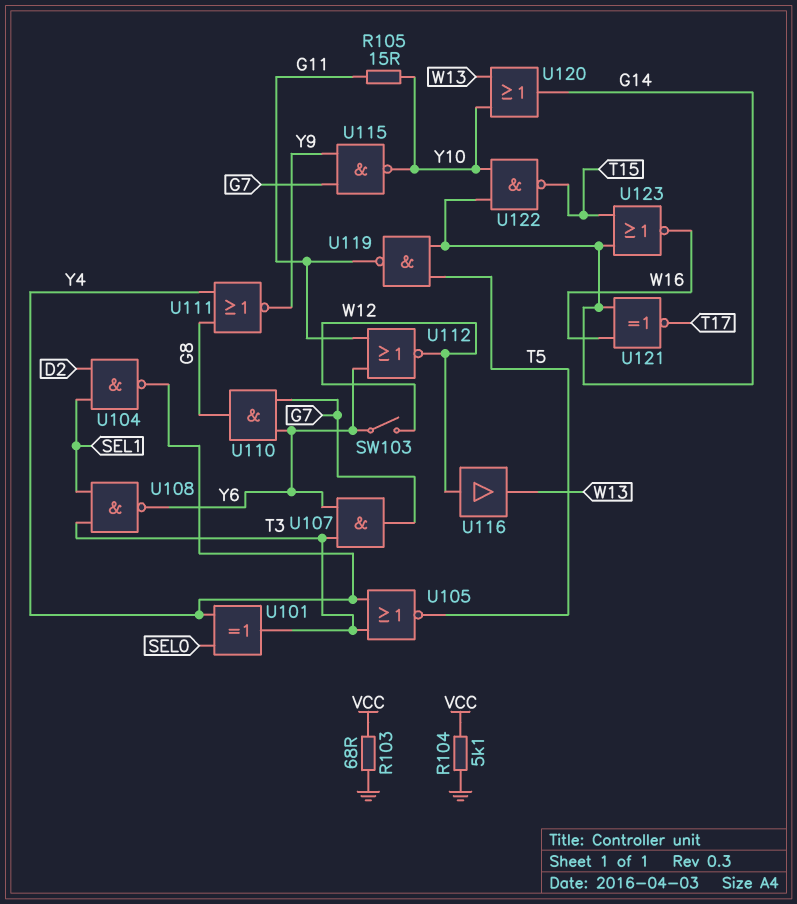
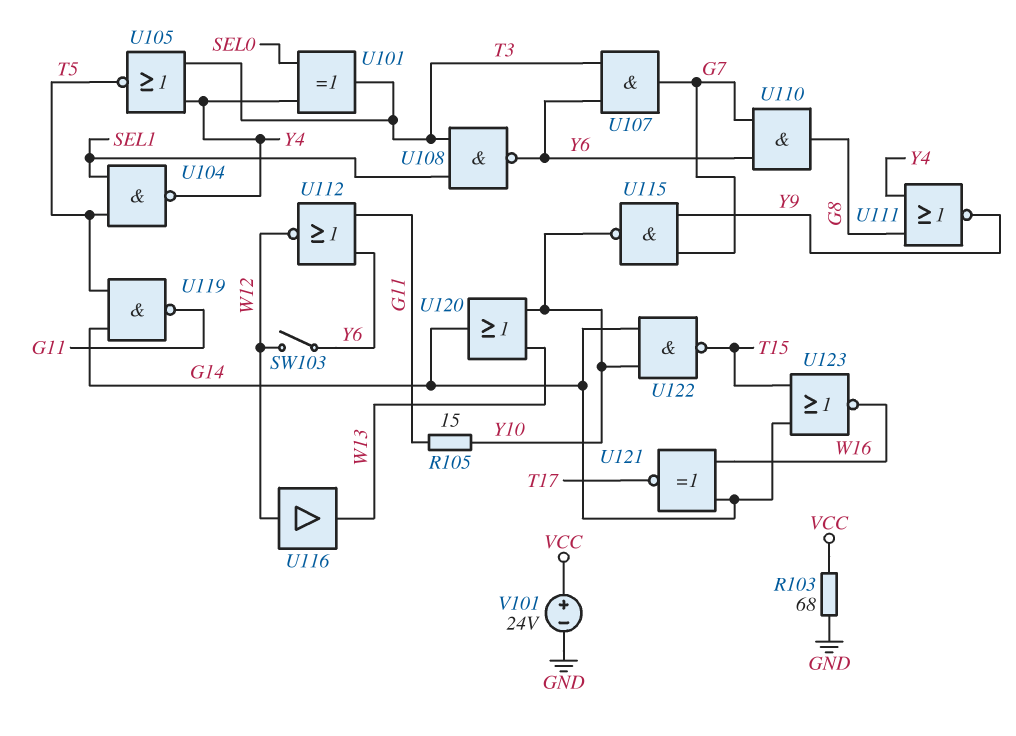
R104: 5.1k (GND, VCC) -> none
U104: NAND (in D2, in SEL1, out Y4) -> NAND (in SEL1, in T5, out Y4)
V101: none -> 24V (plus VCC, minus GND)

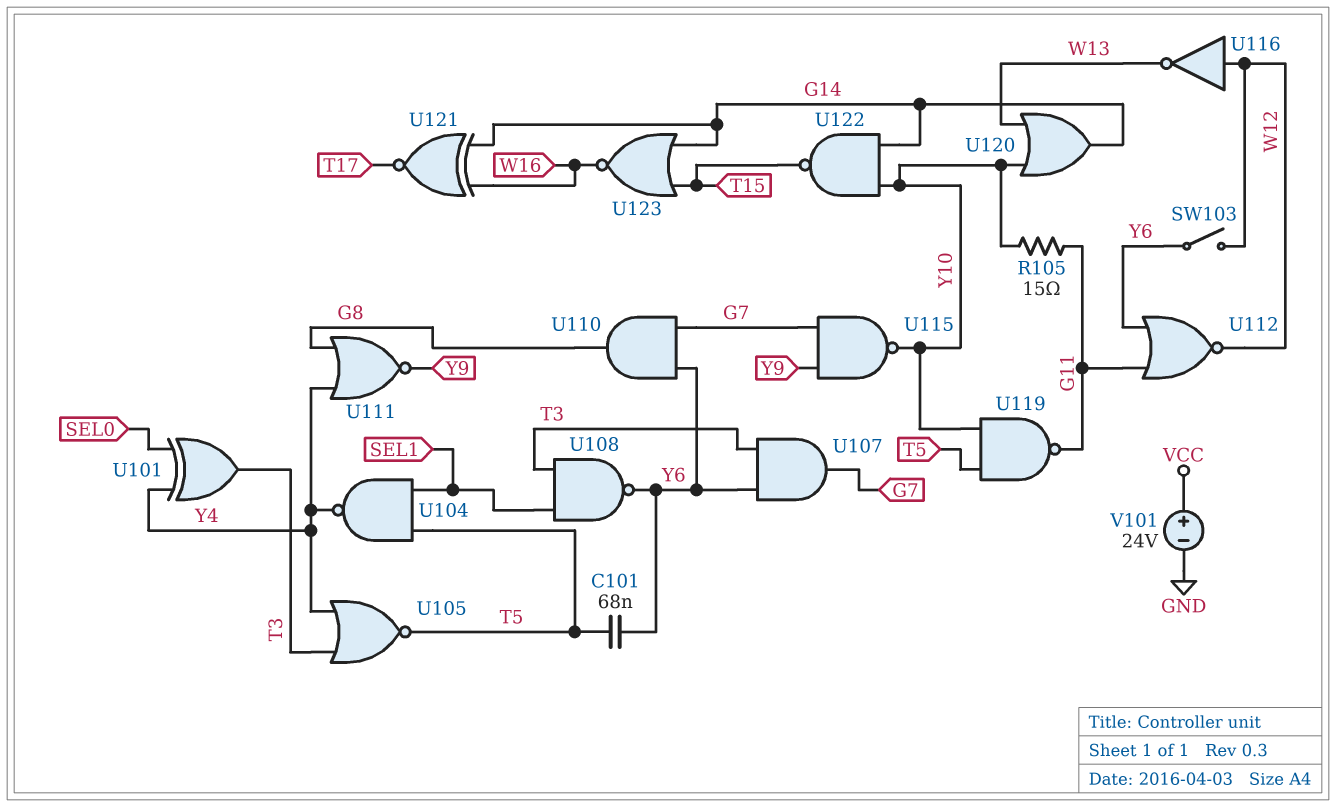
C101: none -> 68nF (T5, Y6)
R103: 68 (GND, VCC) -> none
U116: buffer (in W12, out W13) -> NOT (in W12, out W13)
U119: NAND (in G14, in T5, out G11) -> NAND (in T5, in Y10, out G11)

